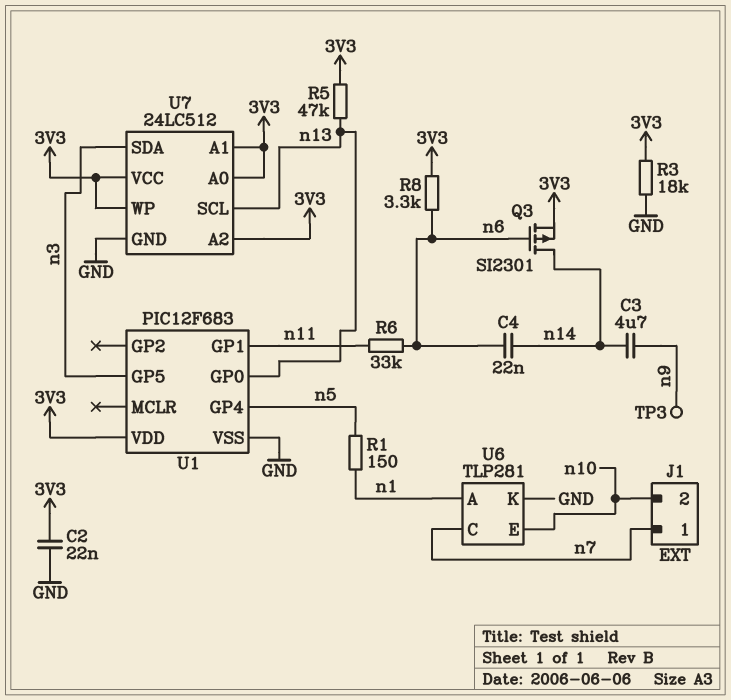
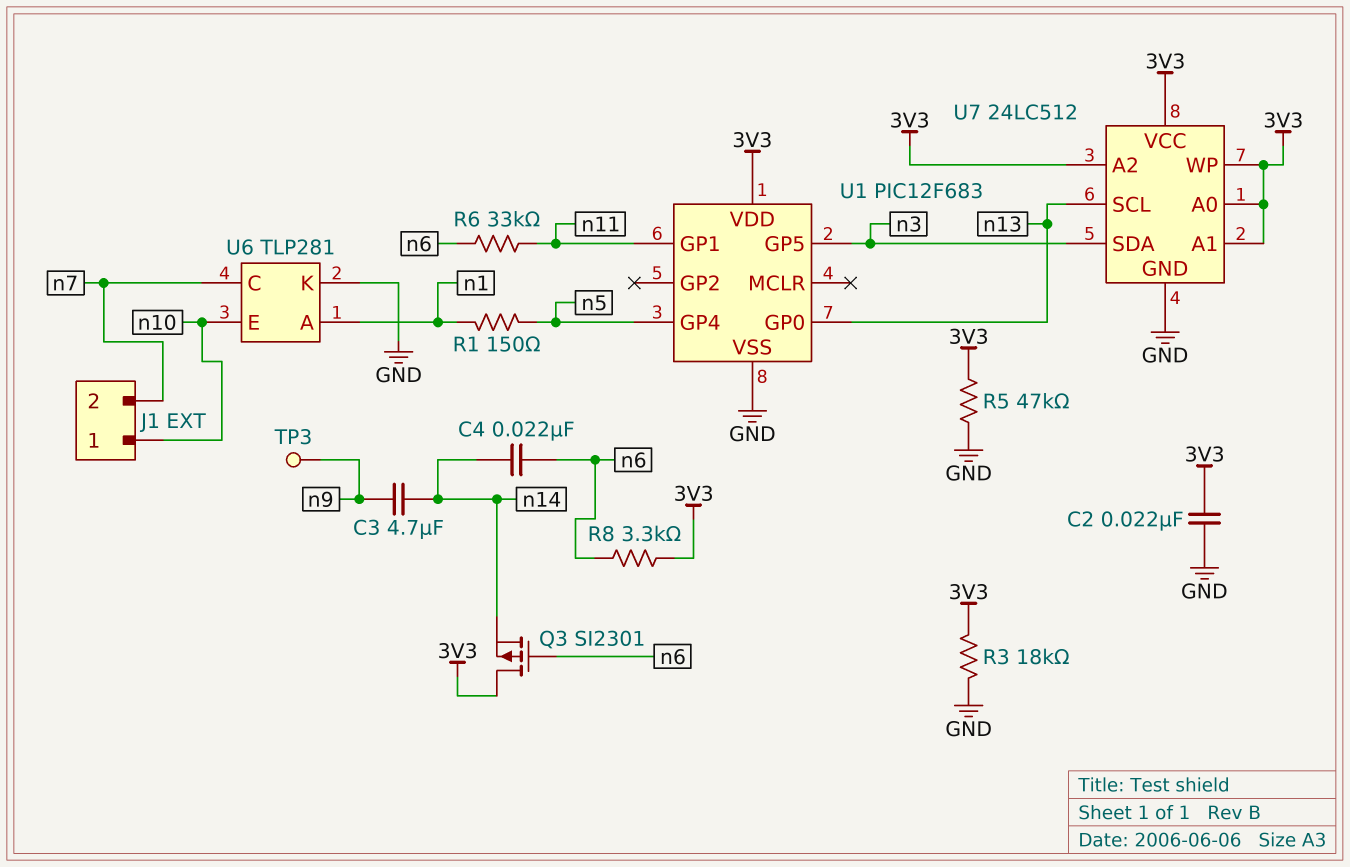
J1 pin 1: n7 -> n10
J1 pin 2: n10 -> n7
Q3: PMOS SI2301 (G n6, D n14, S 3V3) -> PMOS SI2301 (G n6, D 3V3, S n14)
R5: 47k (3V3, n13) -> 47k (3V3, GND)

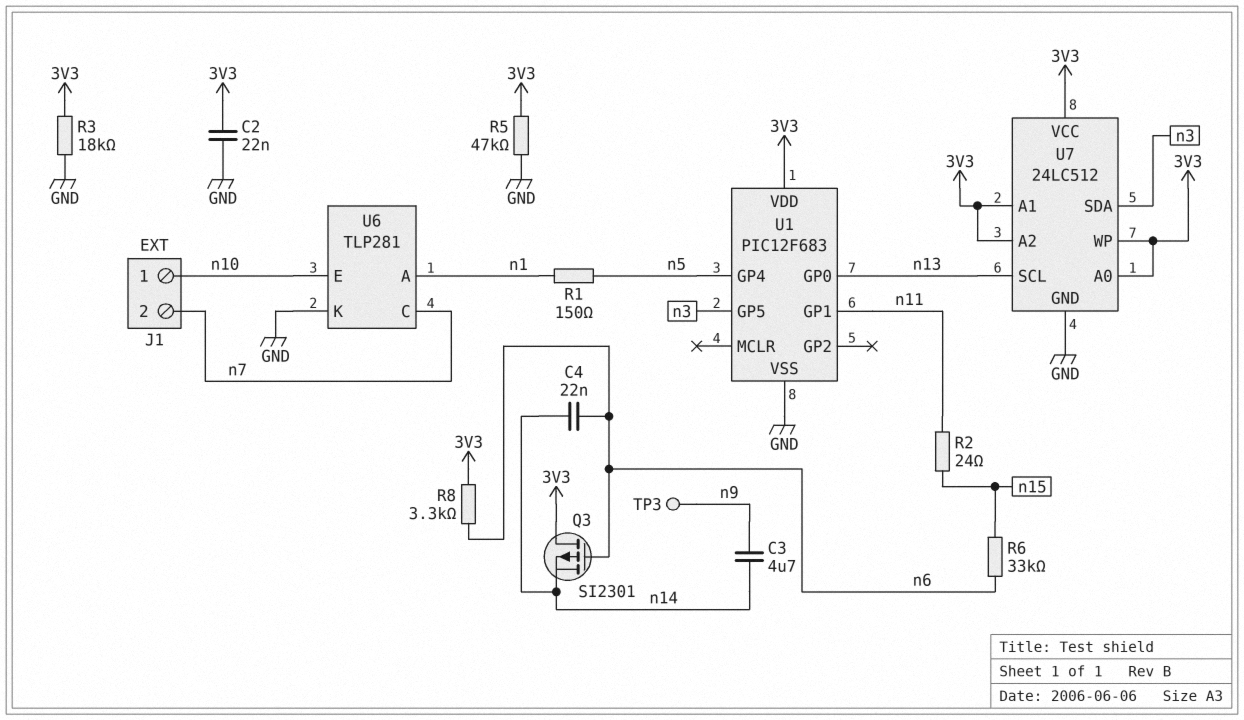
R2: none -> 24 (n11, n15)
R6: 33k (n6, n11) -> 33k (n6, n15)

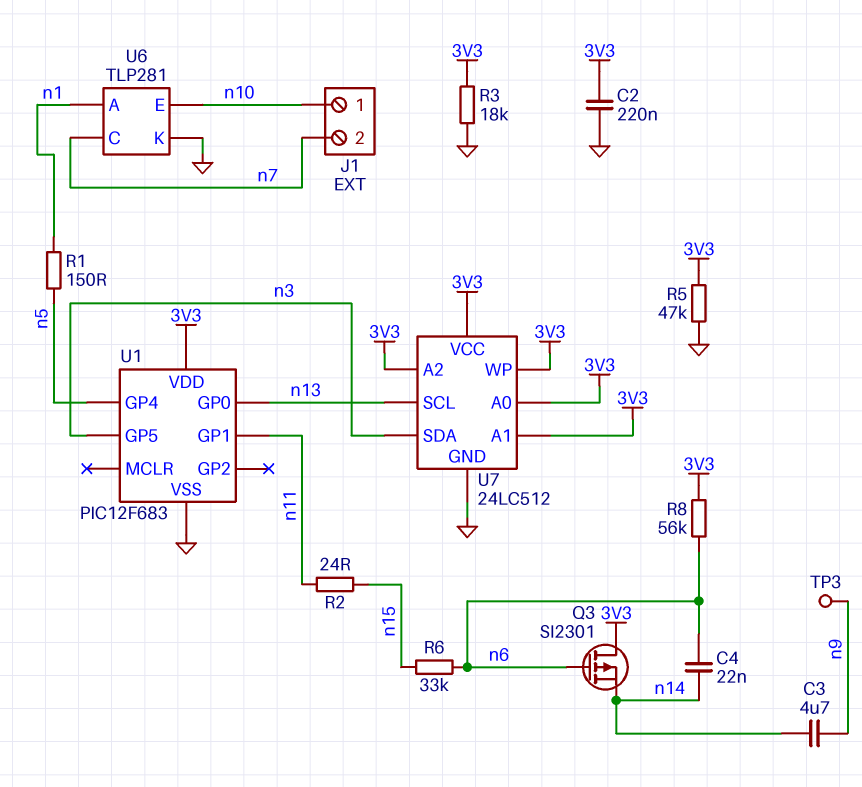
C2: 22nF (3V3, GND) -> 220nF (3V3, GND)
R8: 3.3k (3V3, n6) -> 56k (3V3, n6)

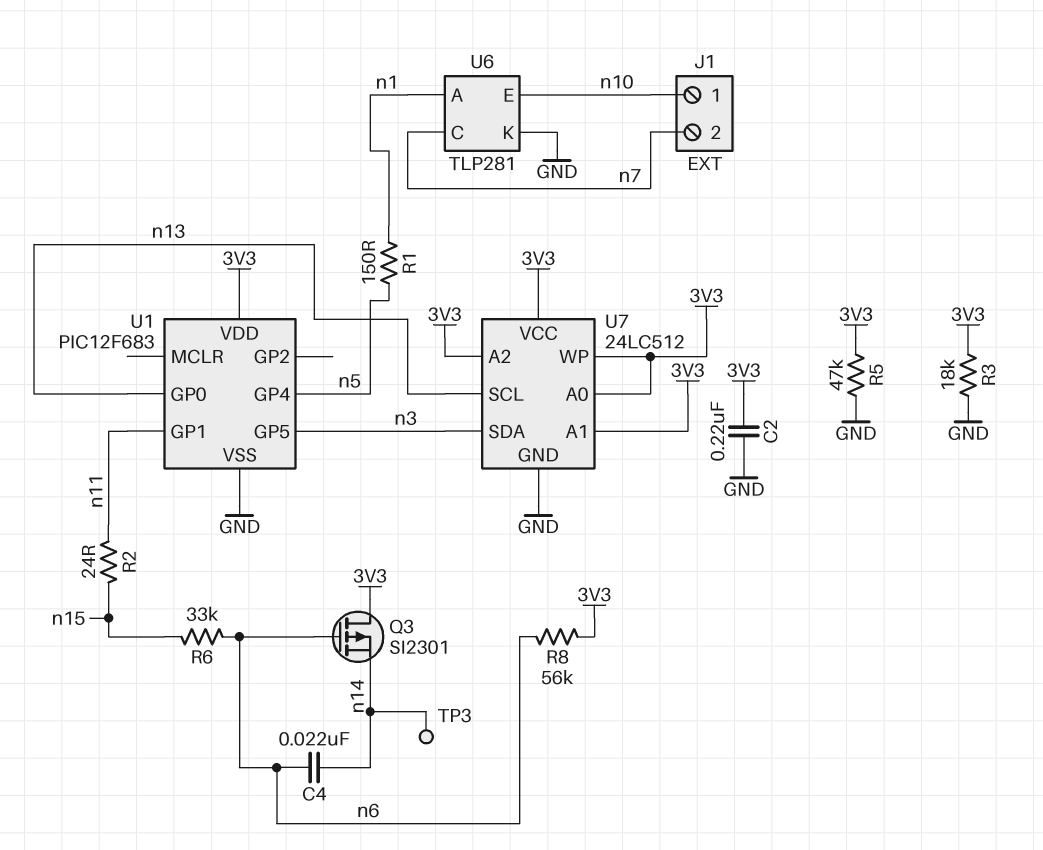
C3: 4.7uF (n9, n14) -> none
TP3: test point (n9) -> test point (n14)

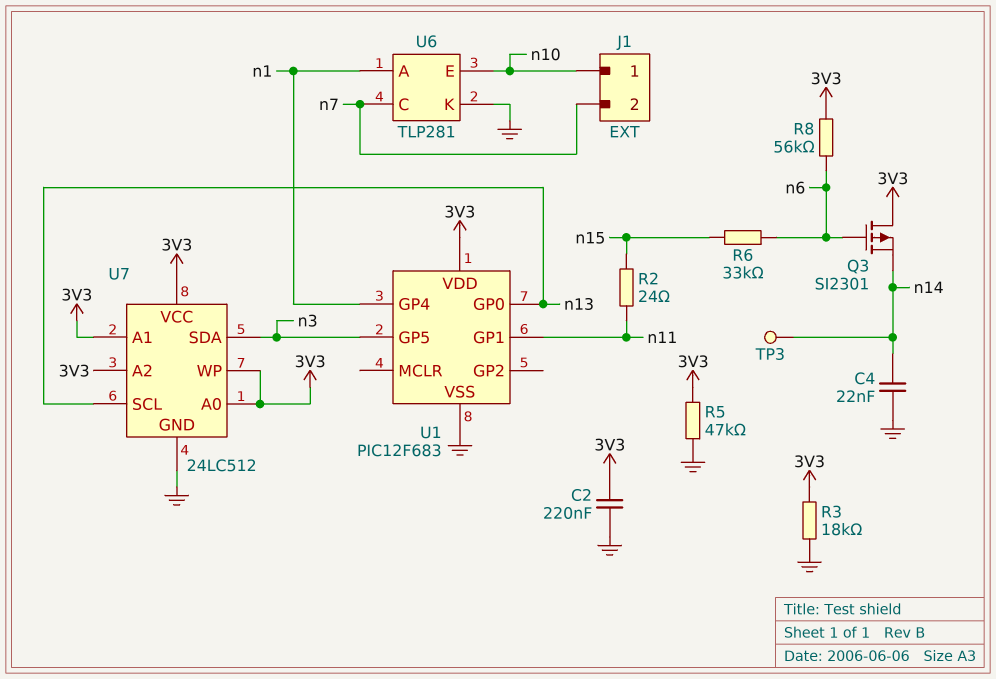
C4: 22nF (n6, n14) -> 22nF (GND, n14)
R1: 150 (n1, n5) -> none
U1 pin GP4: n5 -> n1

